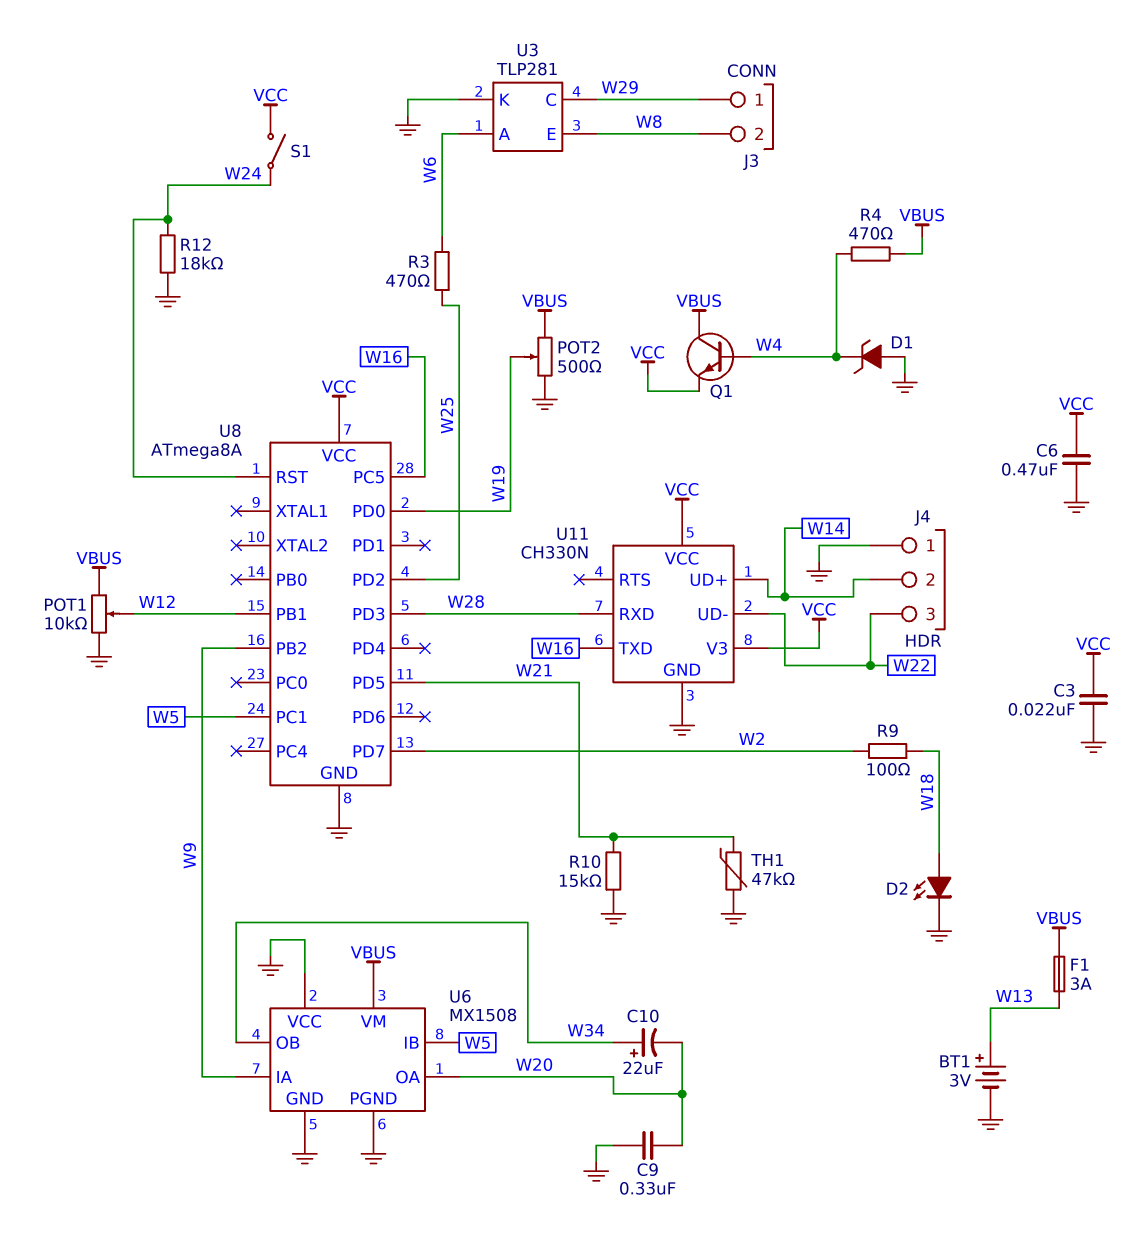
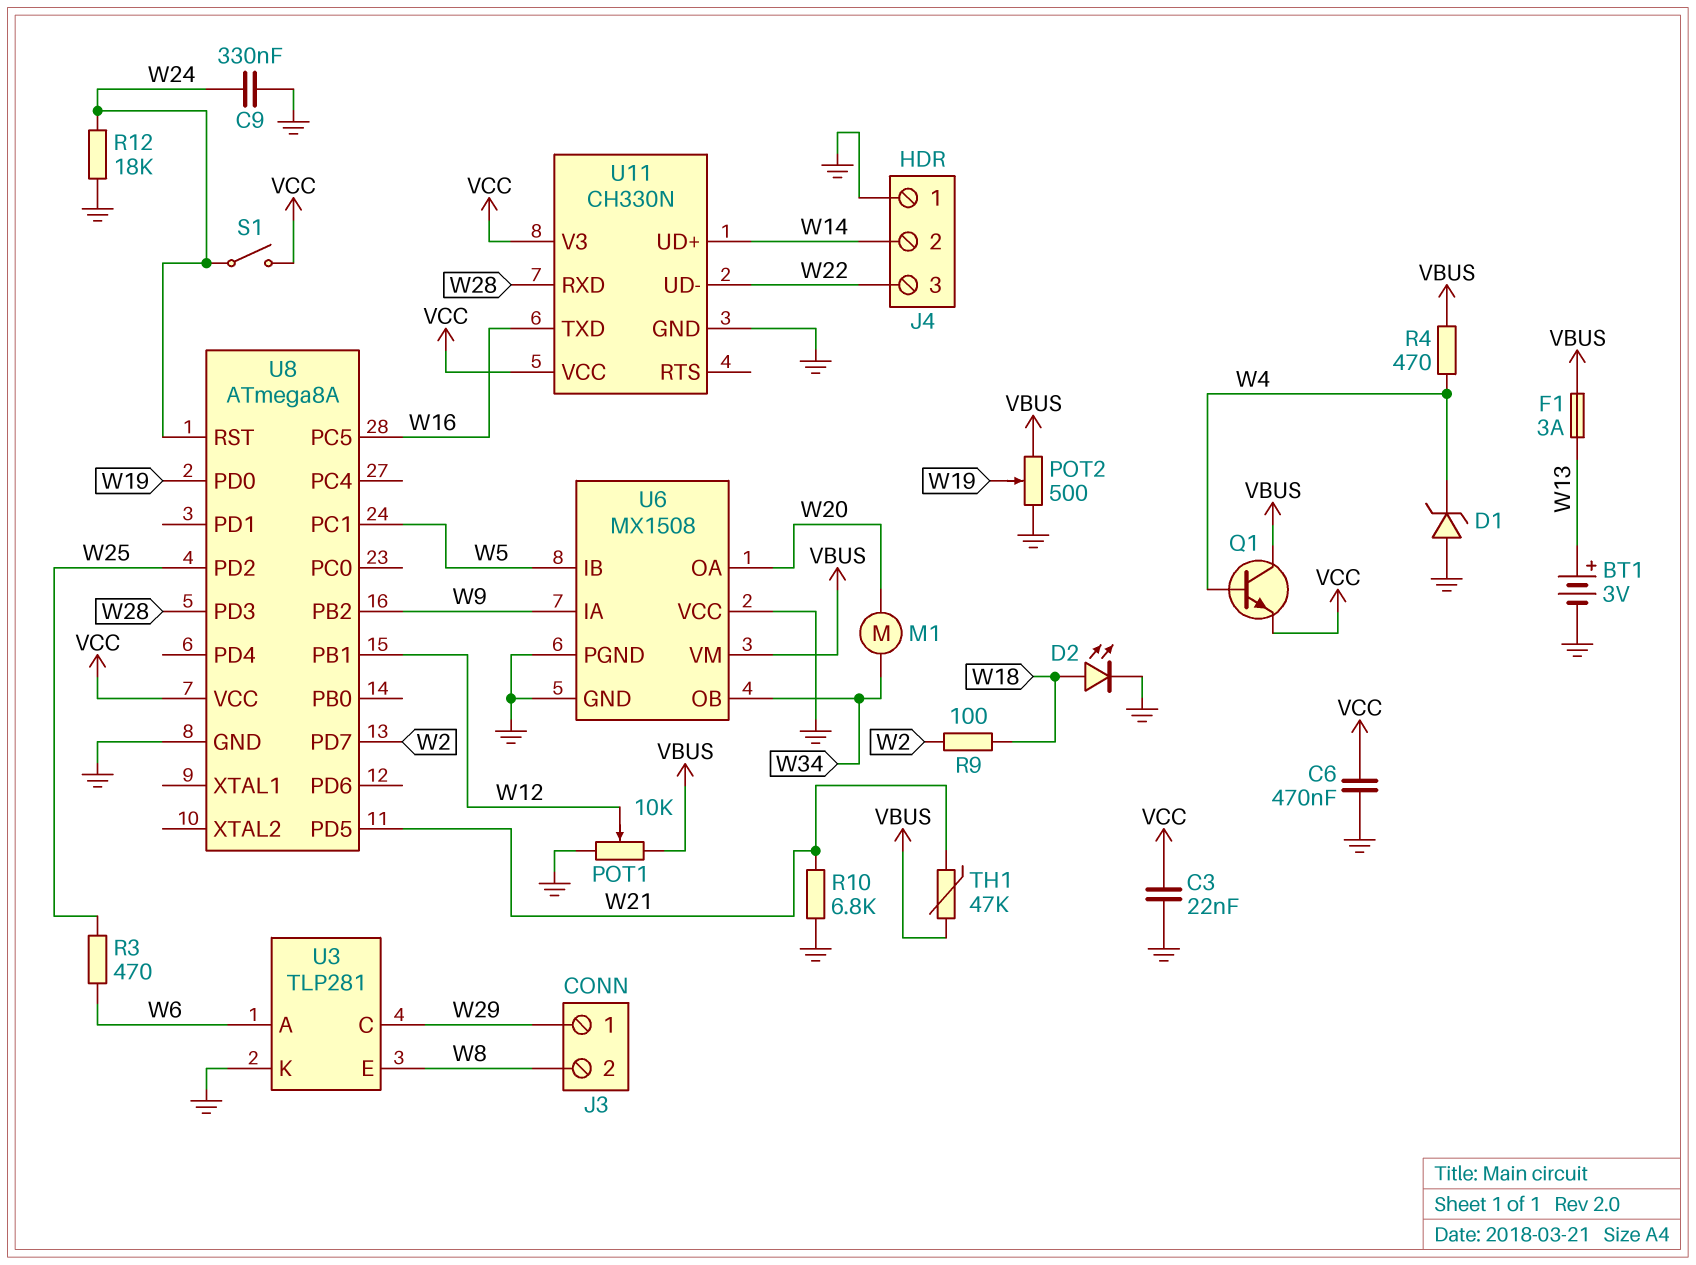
C9: 330nF (GND, W20) -> 330nF (GND, W24)
C10: 22uF (plus W34, minus W20) -> none
M1: none -> motor (W20, W34)
R10: 15k (GND, W21) -> 6.8k (GND, W21)
TH1: 47k (GND, W21) -> 47k (VBUS, W21)

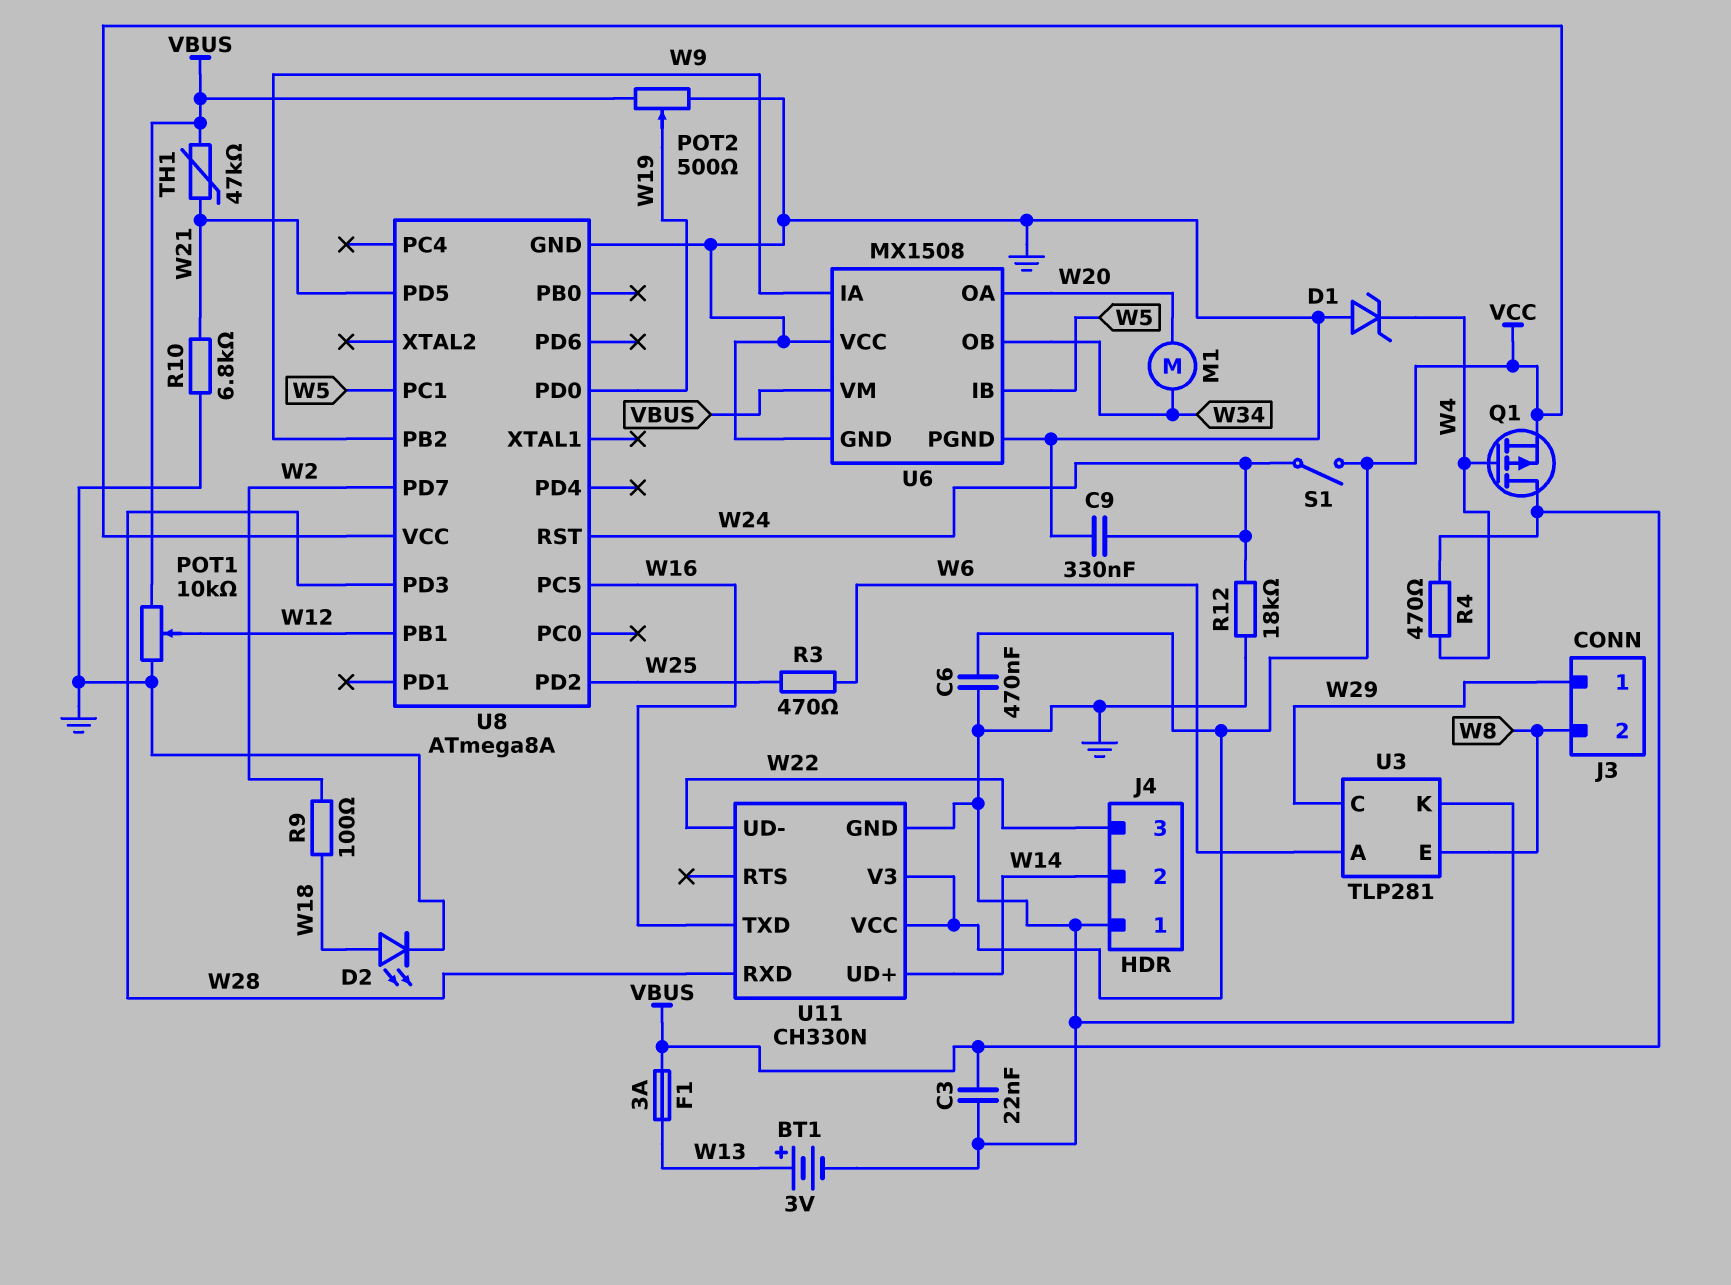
C3: 22nF (GND, VCC) -> 22nF (GND, VBUS)
Q1: NPN (B W4, C VBUS, E VCC) -> PMOS (G W4, D VBUS, S VCC)

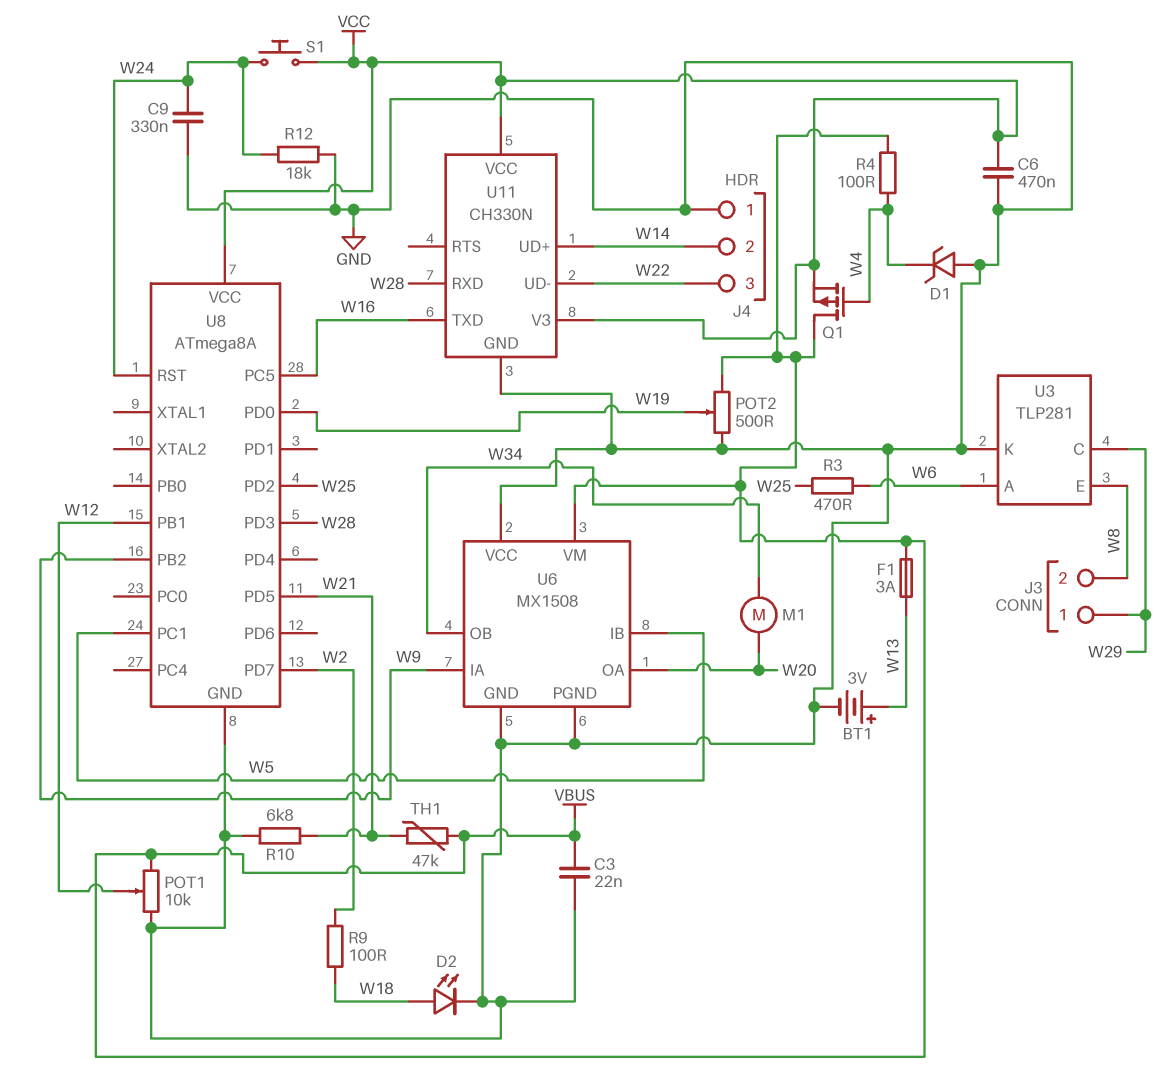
R4: 470 (VBUS, W4) -> 100 (VBUS, W4)
S1: switch (VCC, W24) -> button (VCC, W24)

